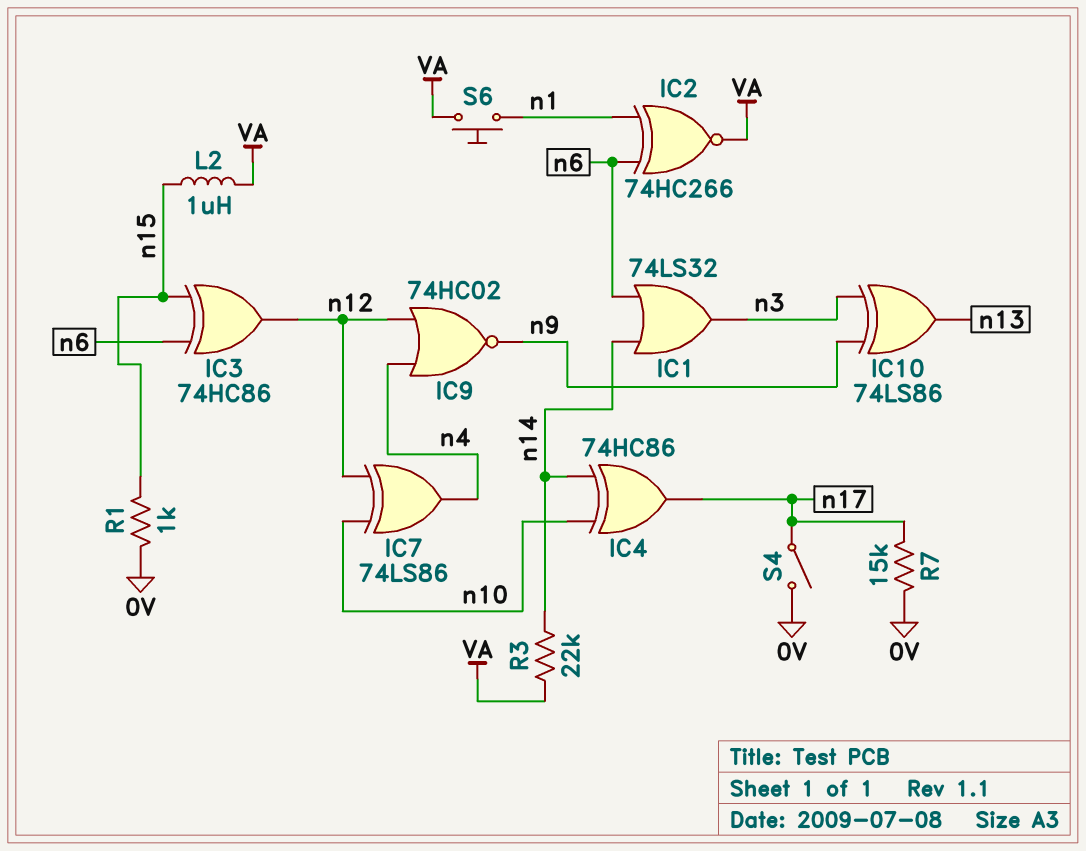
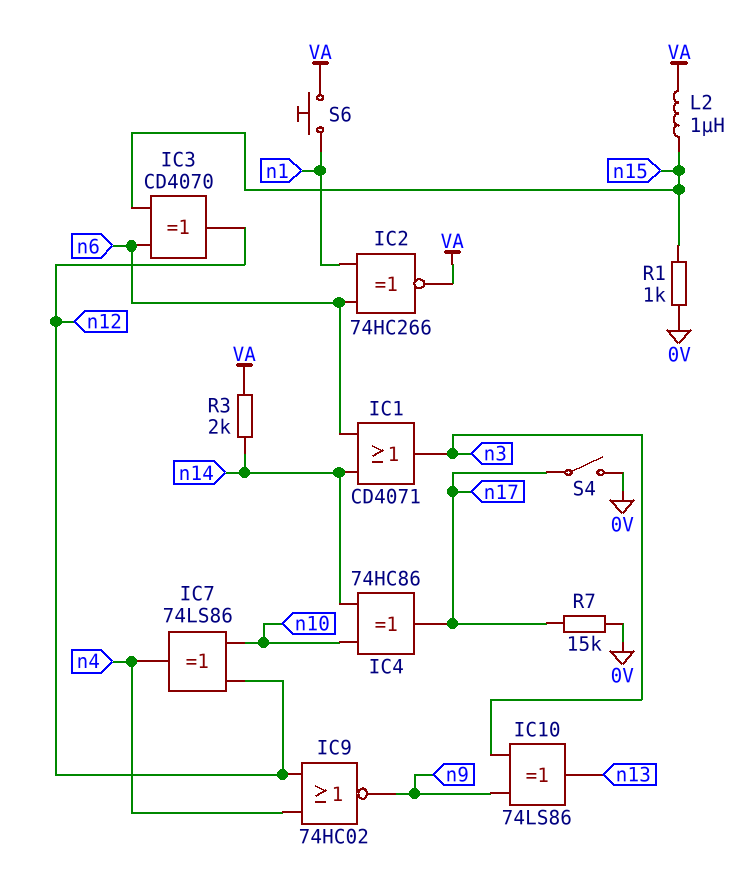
IC1: OR 74LS32 (in n6, in n14, out n3) -> OR CD4071 (in n6, in n14, out n3)
IC3: XOR 74HC86 (in n6, in n15, out n12) -> XOR CD4070 (in n6, in n15, out n12)
R3: 22k (VA, n14) -> 2k (VA, n14)

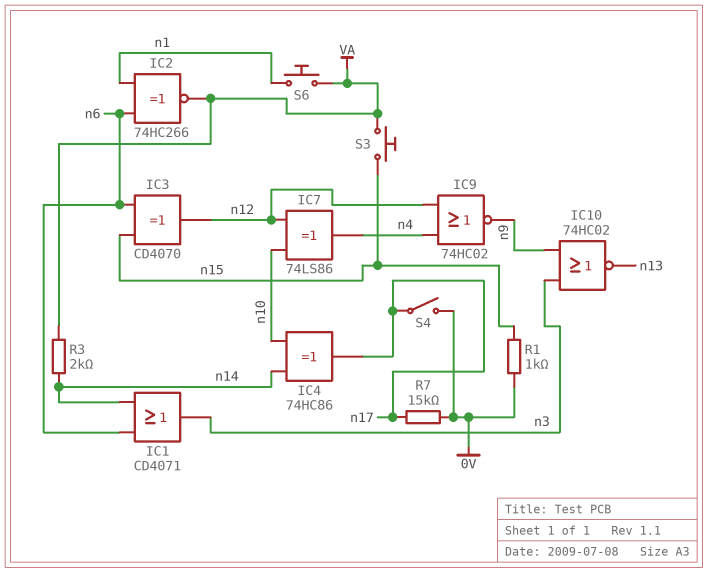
IC10: XOR 74LS86 (in n3, in n9, out n13) -> NOR 74HC02 (in n3, in n9, out n13)
L2: 1uH (VA, n15) -> none
S3: none -> button (VA, n15)

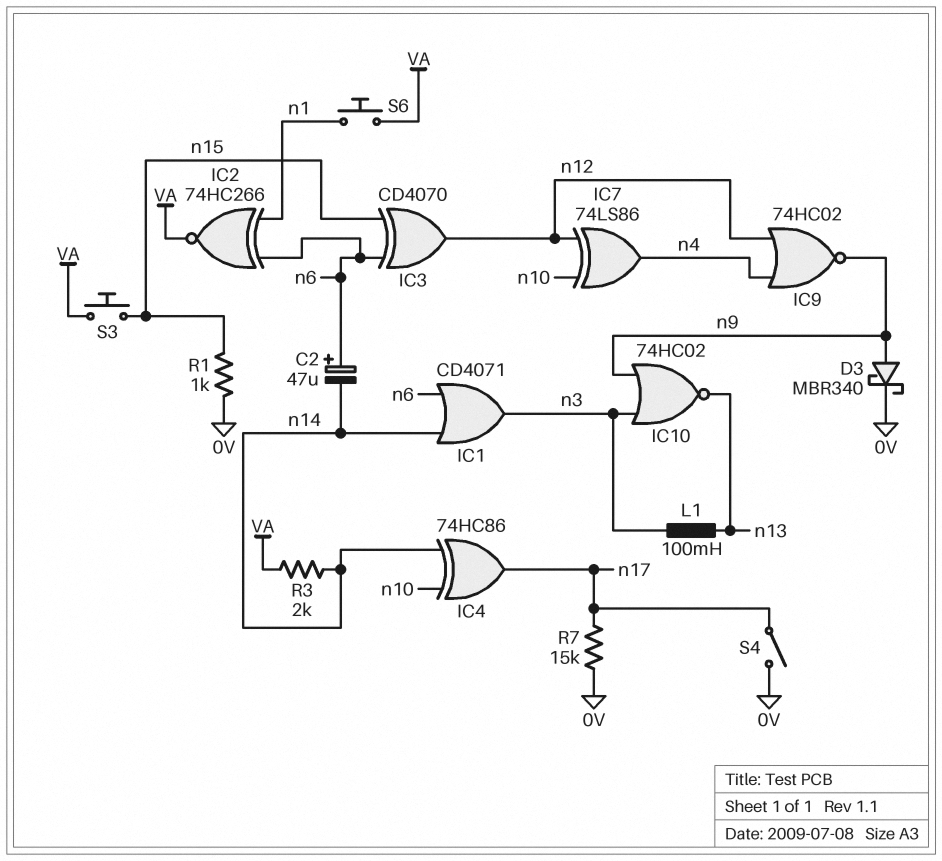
C2: none -> 47uF (plus n6, minus n14)
D3: none -> schottky MBR340 (A n9, K 0V)
L1: none -> 100mH (n3, n13)

